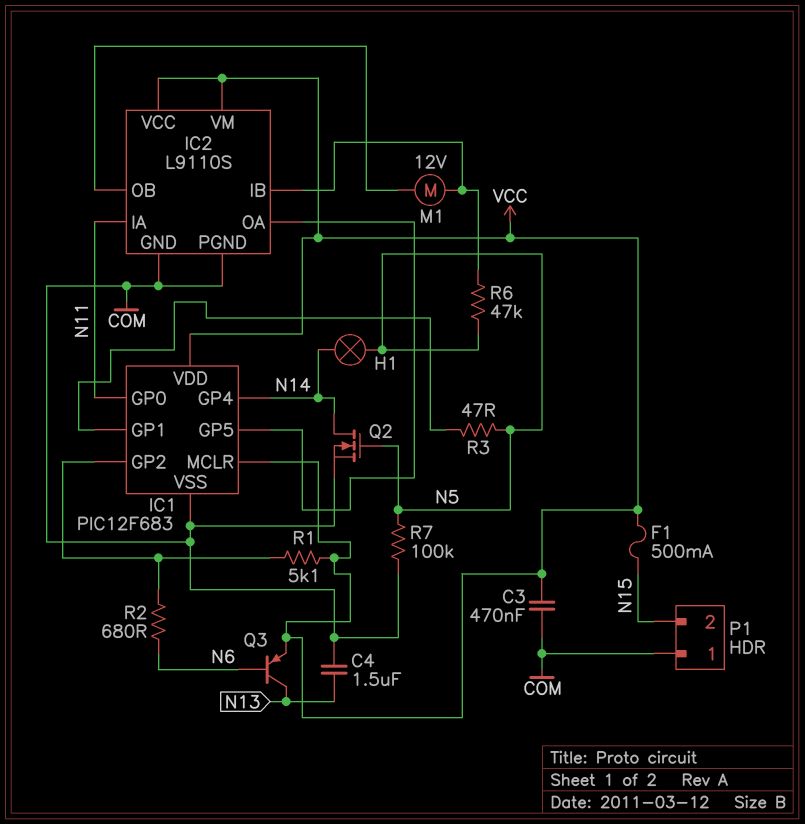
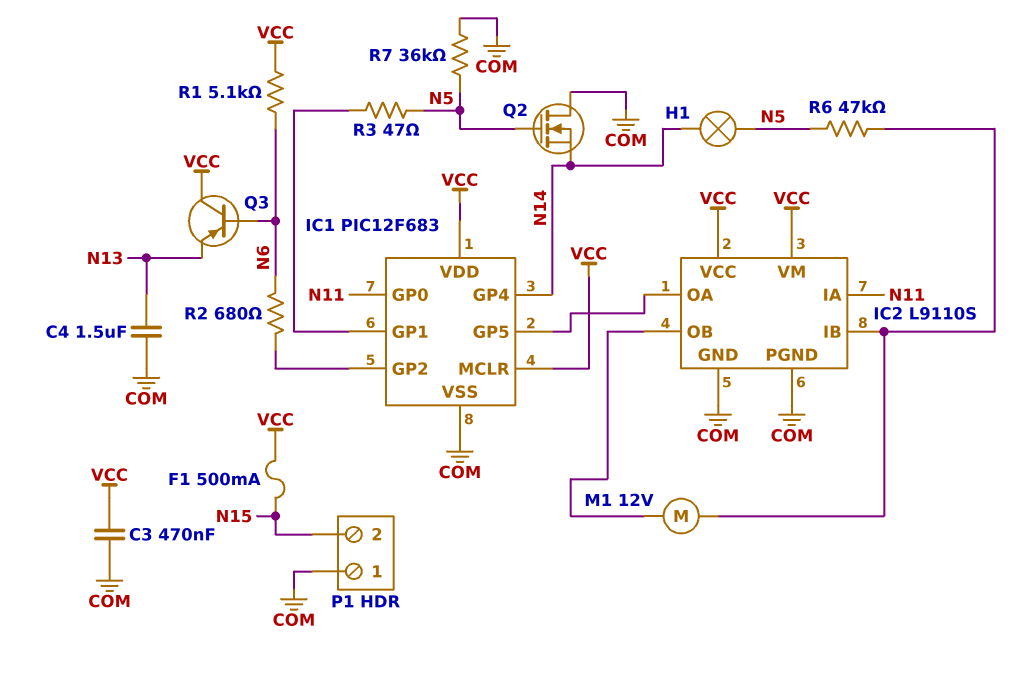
Q2: NMOS (G N5, D N14, S COM) -> NMOS (G N5, D COM, S N14)
Q3: PNP (B N6, C N13, E VCC) -> PNP (B N6, C VCC, E N13)
R1: 5.1k (IC1/GP2, VCC) -> 5.1k (N6, VCC)
R7: 100k (COM, N5) -> 36k (COM, N5)

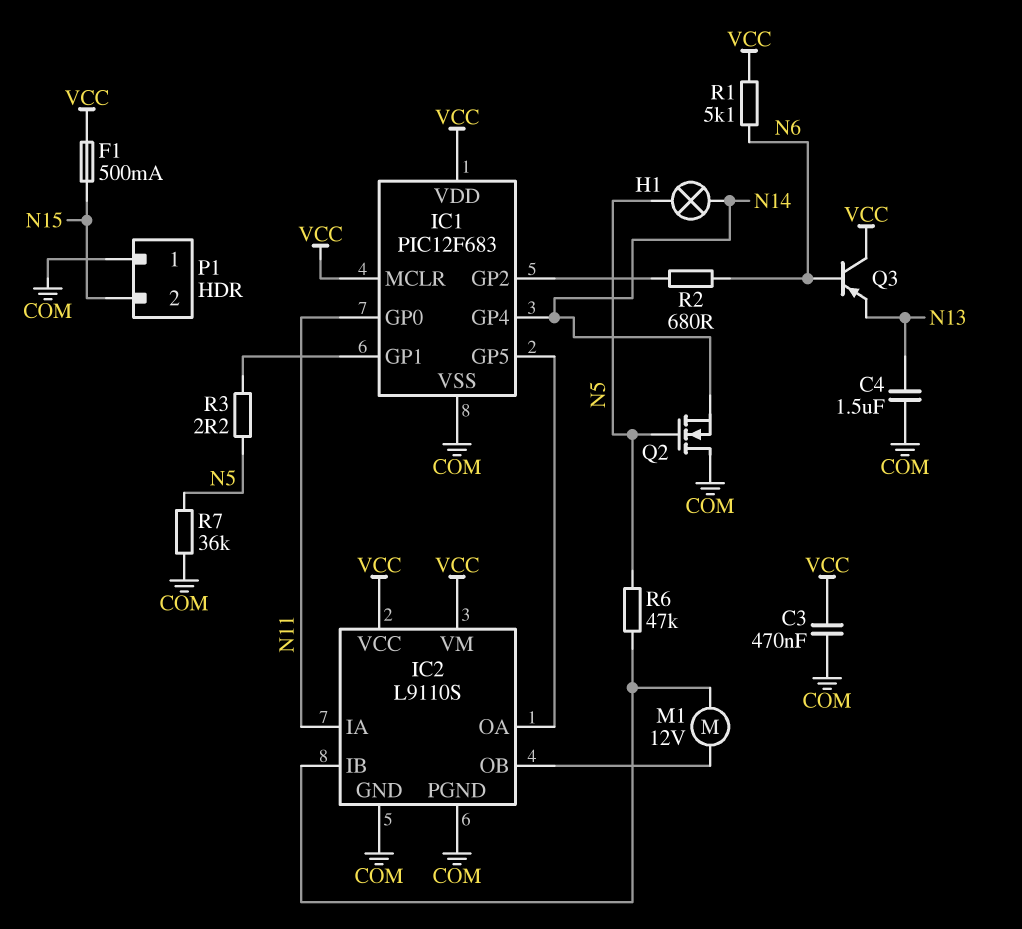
R3: 47 (IC1/GP1, N5) -> 2.2 (IC1/GP1, N5)

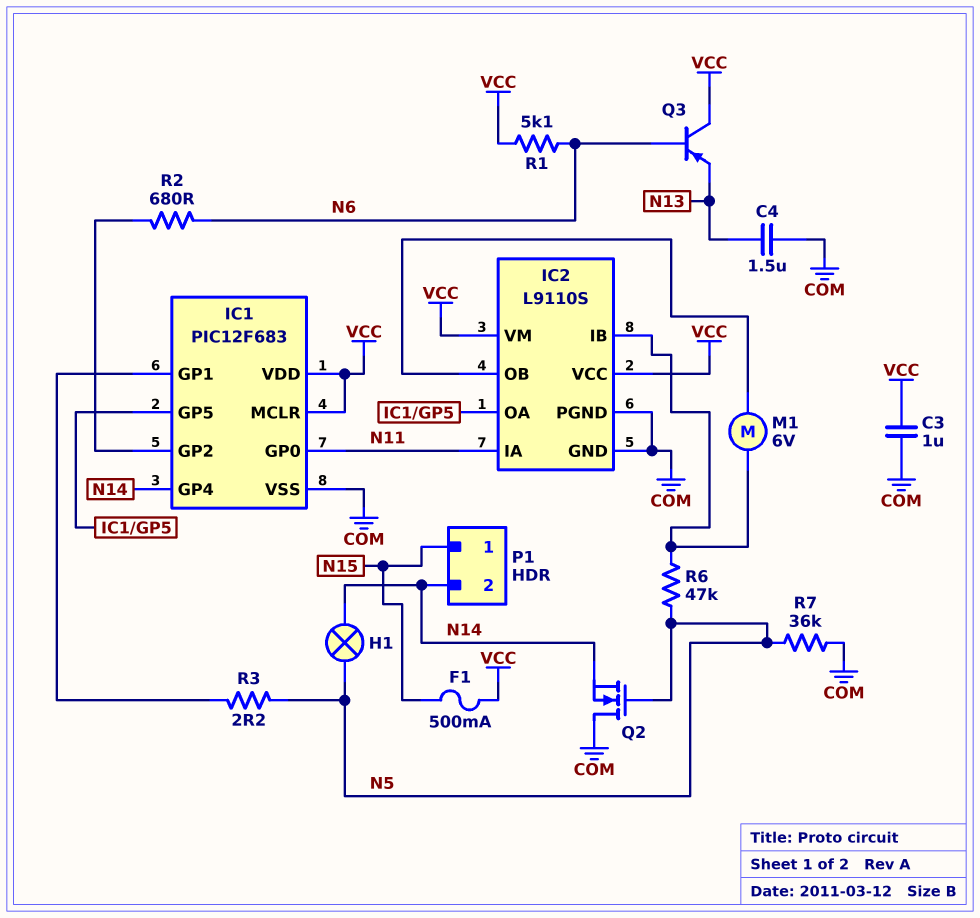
C3: 470nF (COM, VCC) -> 1uF (COM, VCC)
M1: motor 12V (IC2/IB, IC2/OB) -> motor 6V (IC2/IB, IC2/OB)
P1 pin 1: COM -> N15
P1 pin 2: N15 -> N14

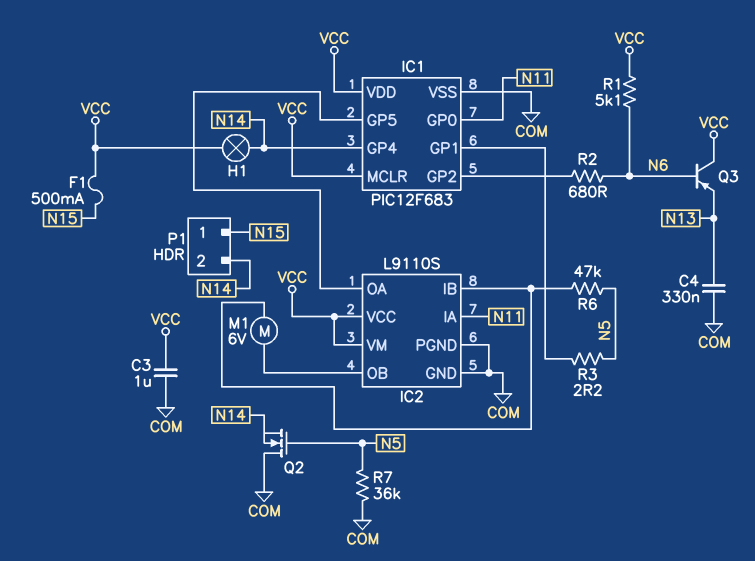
C4: 1.5uF (COM, N13) -> 330nF (COM, N13)
H1: lamp (N5, N14) -> lamp (N14, VCC)

